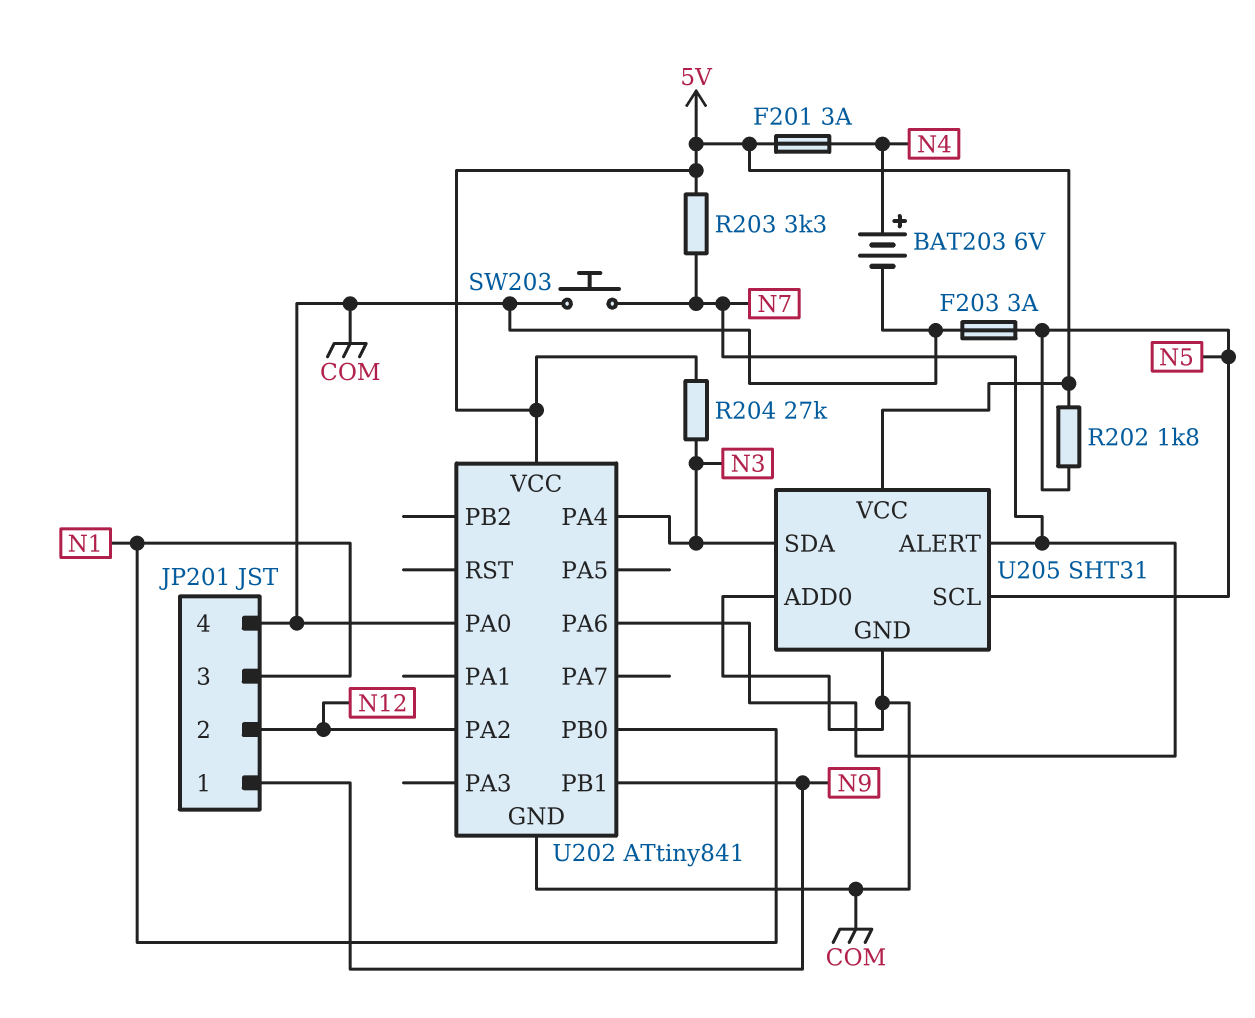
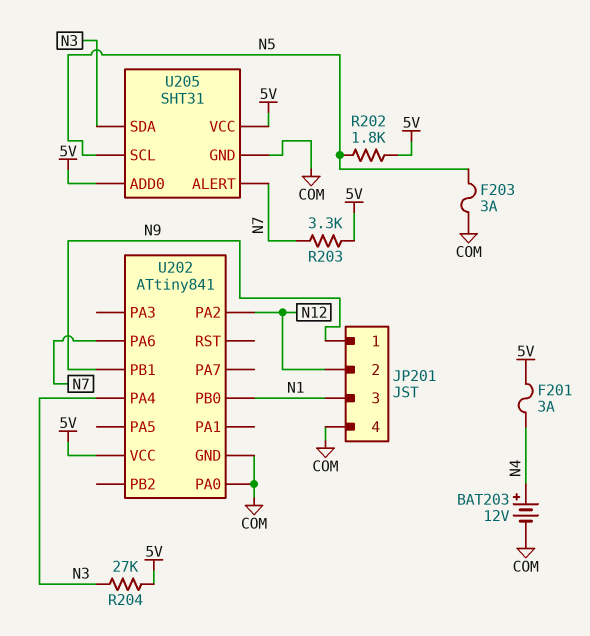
BAT203: 6V (plus N4, minus COM) -> 12V (plus N4, minus COM)
SW203: button (COM, N7) -> none
U205 pin ADD0: COM -> 5V

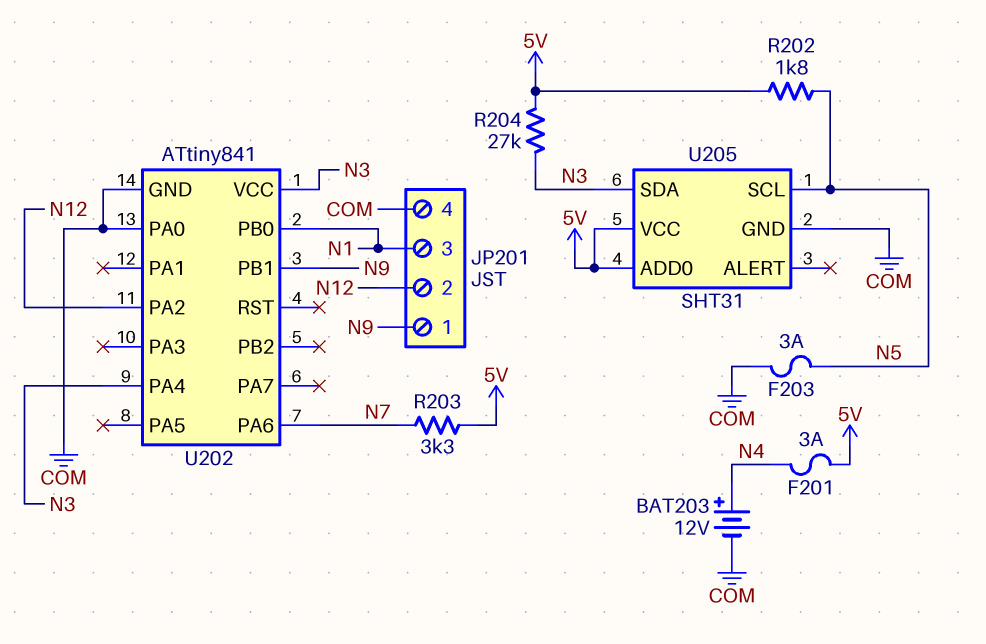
U202 pin VCC: 5V -> N3
U205 pin ALERT: N7 -> none

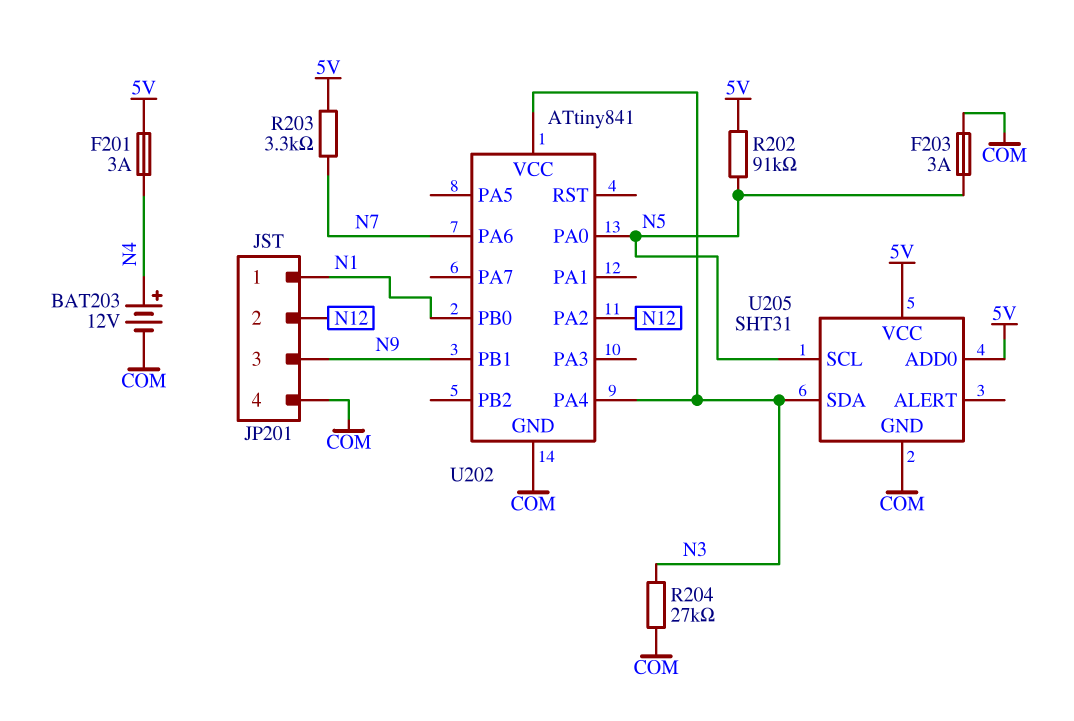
JP201 pin 1: N9 -> N1
JP201 pin 3: N1 -> N9
R202: 1.8k (5V, N5) -> 91k (5V, N5)
R204: 27k (5V, N3) -> 27k (COM, N3)
U202 pin PA0: COM -> N5

